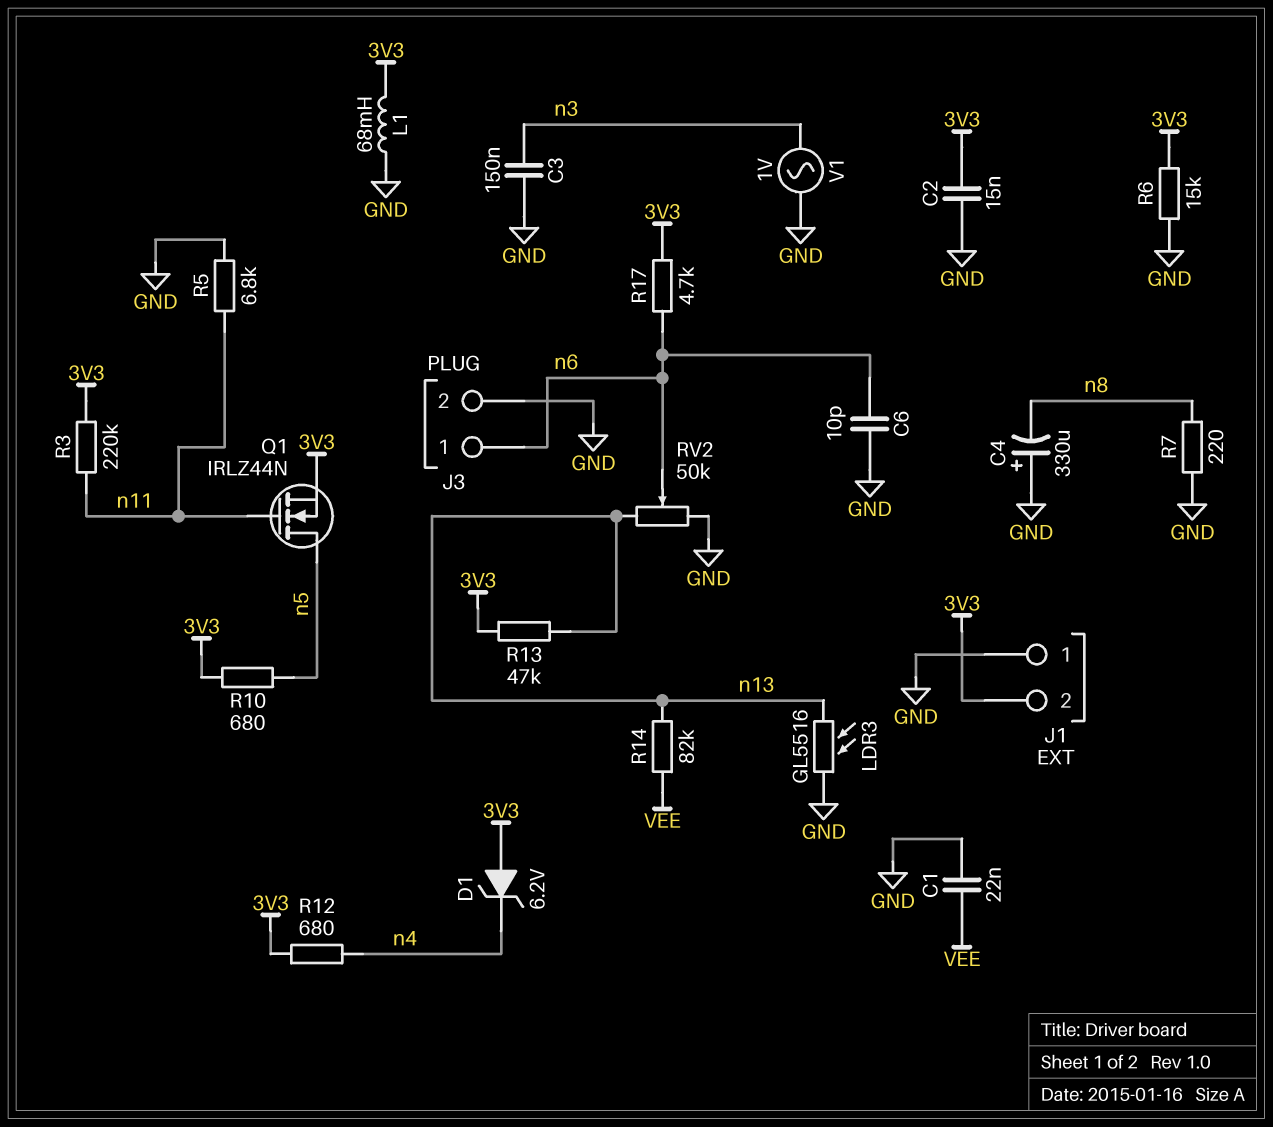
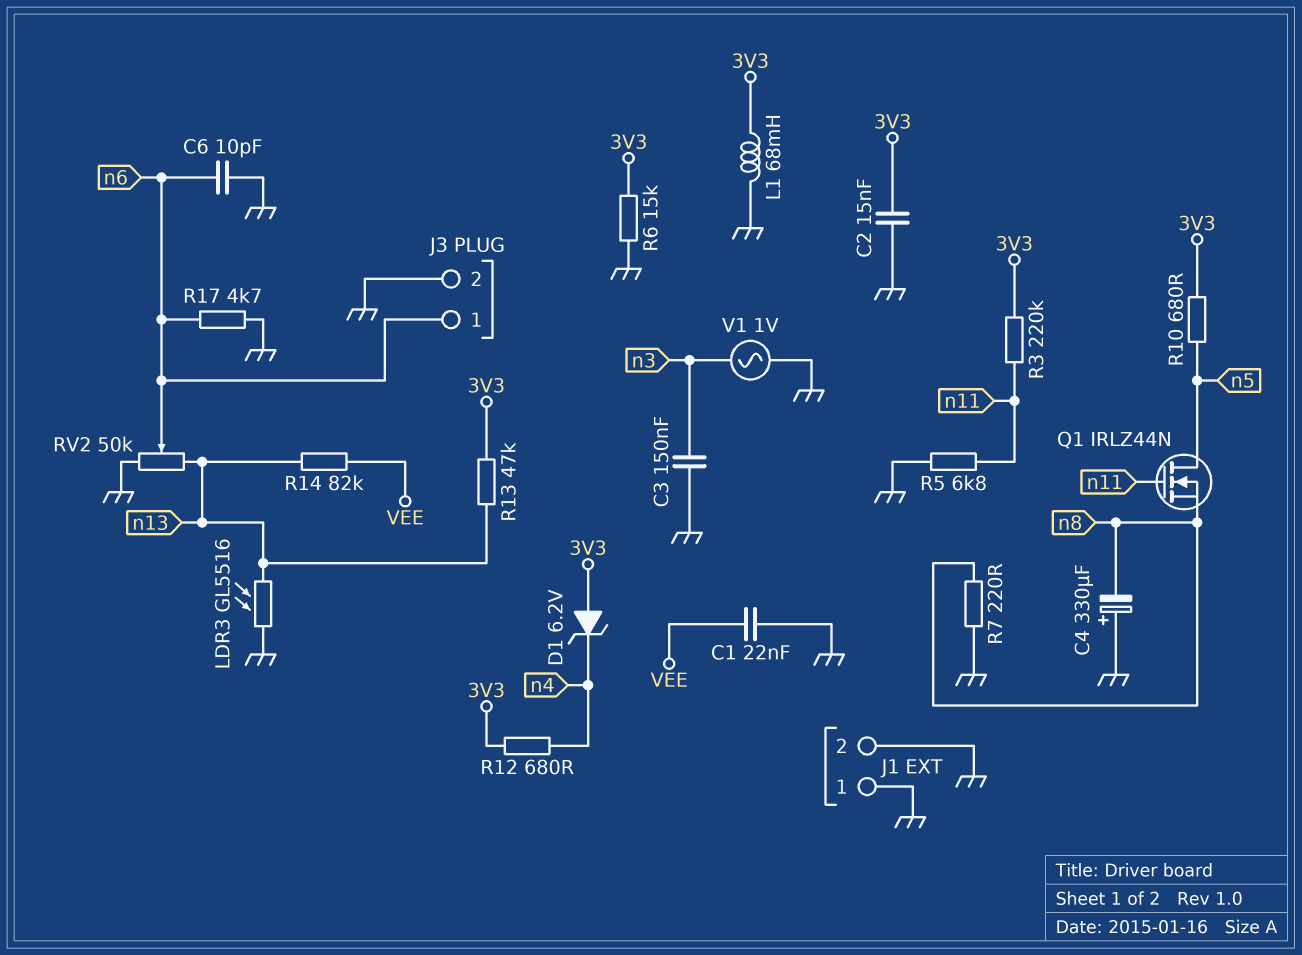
J1 pin 2: 3V3 -> GND
Q1: NMOS IRLZ44N (G n11, D n5, S 3V3) -> NMOS IRLZ44N (G n11, D n5, S n8)
R17: 4.7k (3V3, n6) -> 4.7k (GND, n6)

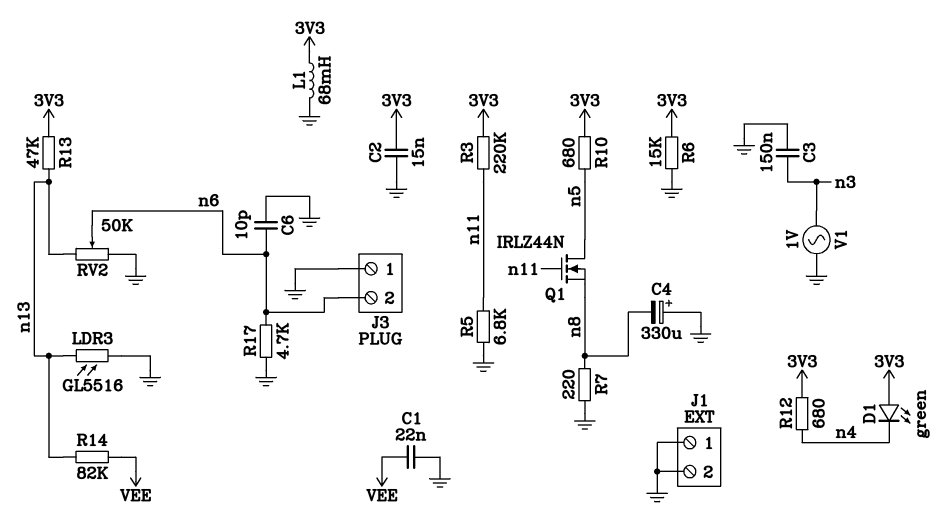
D1: zener 6.2V (A 3V3, K n4) -> LED green (A 3V3, K n4)
J3 pin 1: n6 -> GND
J3 pin 2: GND -> n6

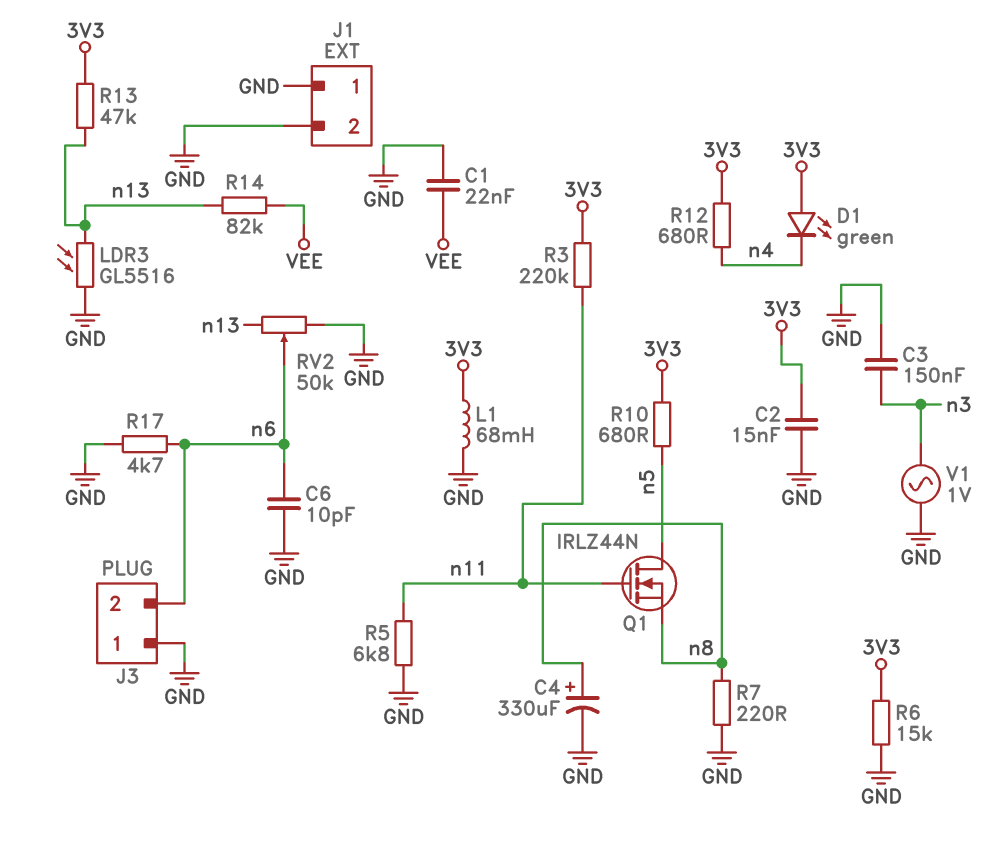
C4: 330uF (plus GND, minus n8) -> 330uF (plus n8, minus GND)

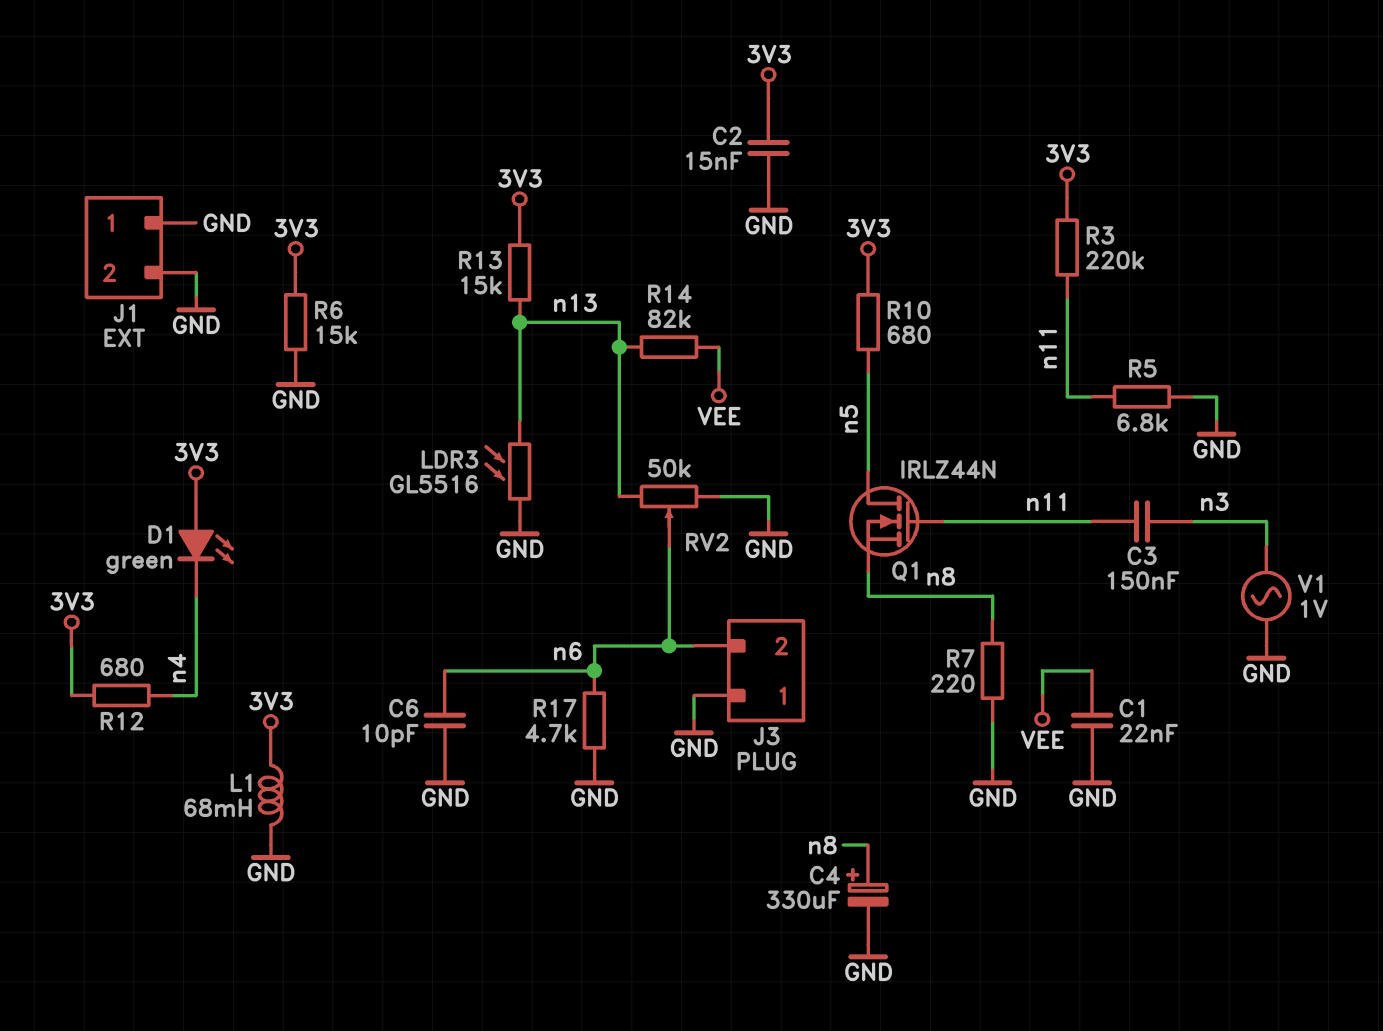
C3: 150nF (GND, n3) -> 150nF (n3, n11)
R13: 47k (3V3, n13) -> 15k (3V3, n13)

